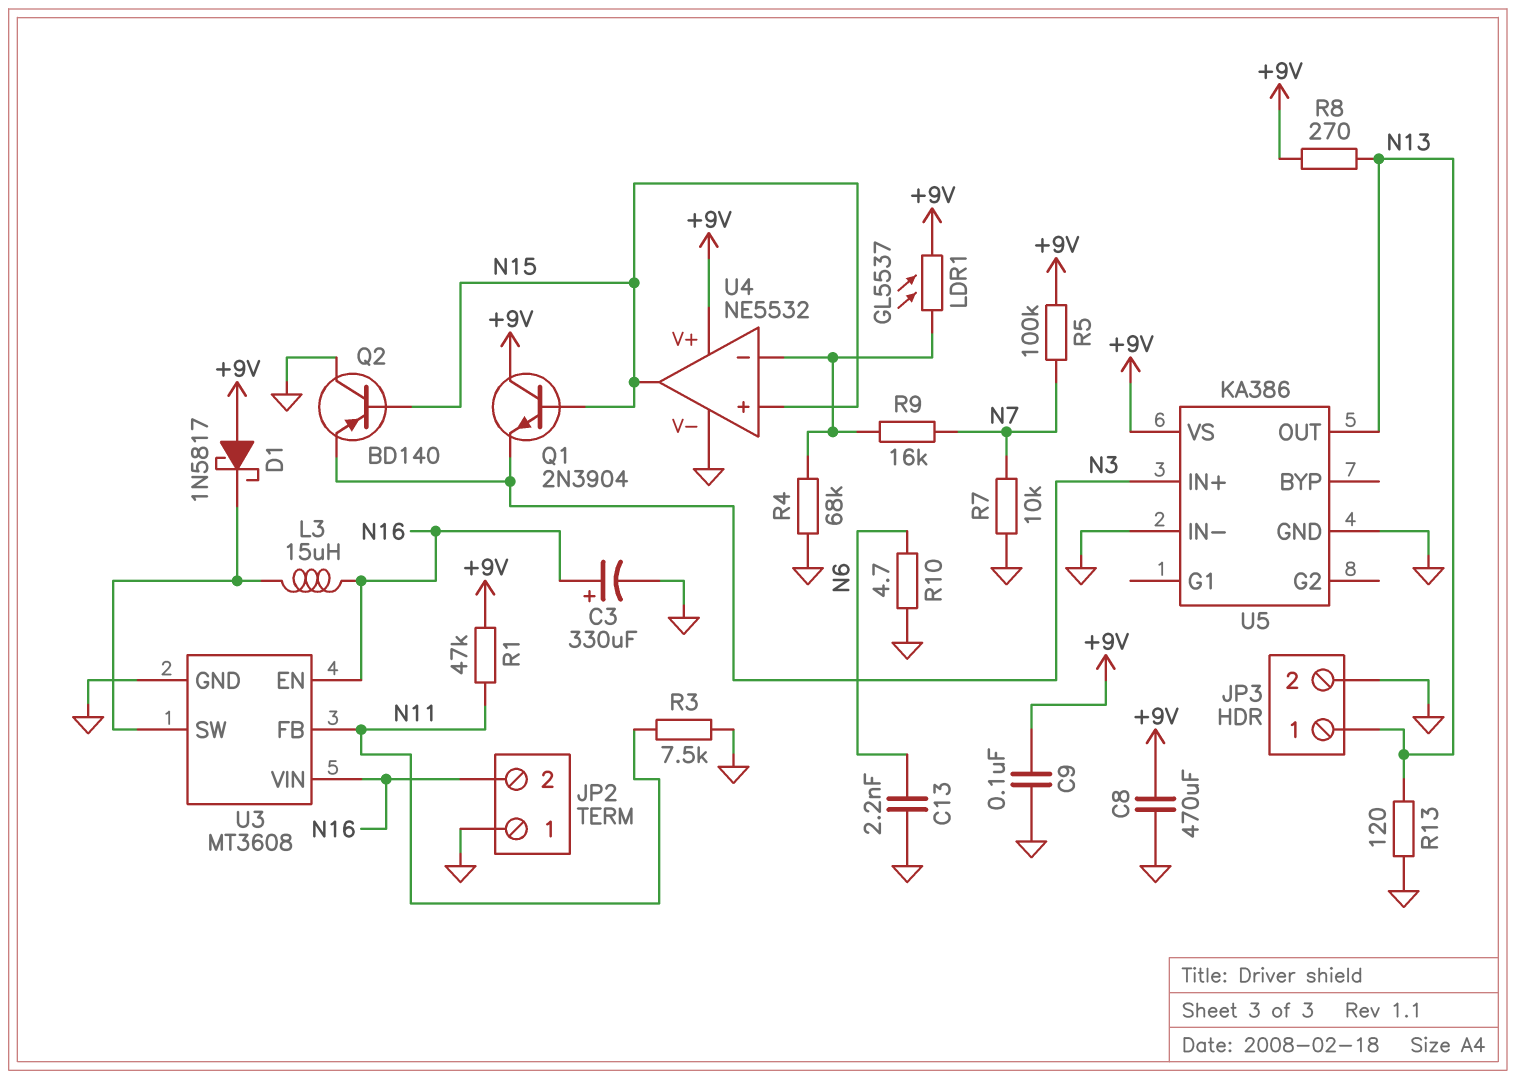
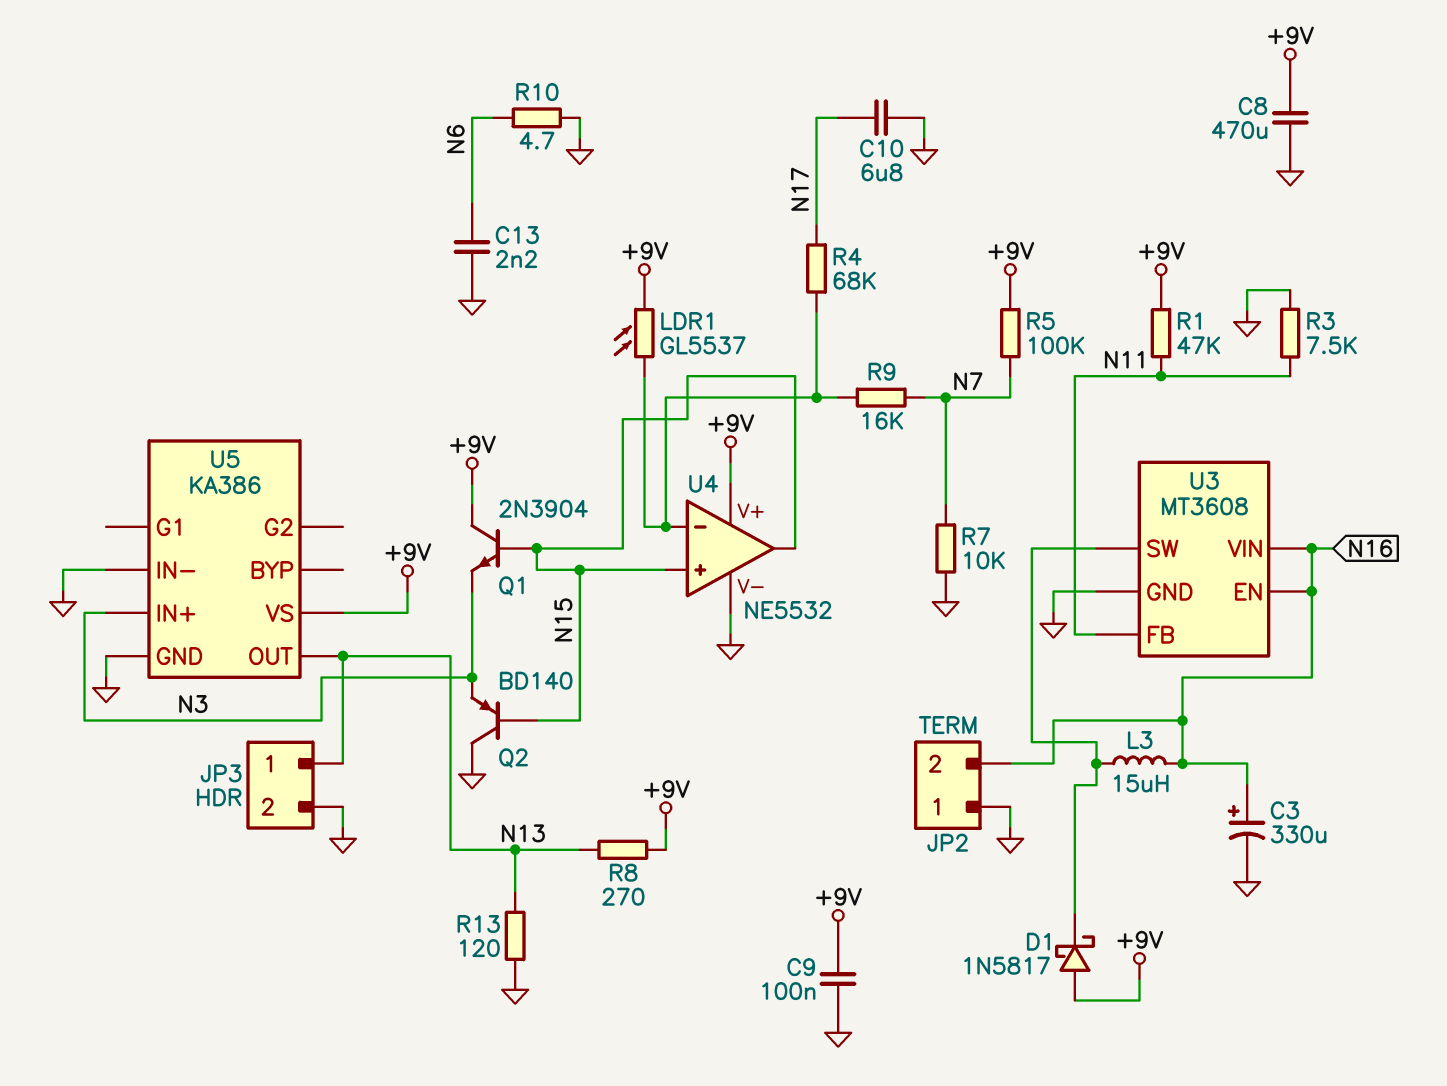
C10: none -> 6.8uF (GND, N17)
R4: 68k (GND, U4/in-) -> 68k (N17, U4/in-)

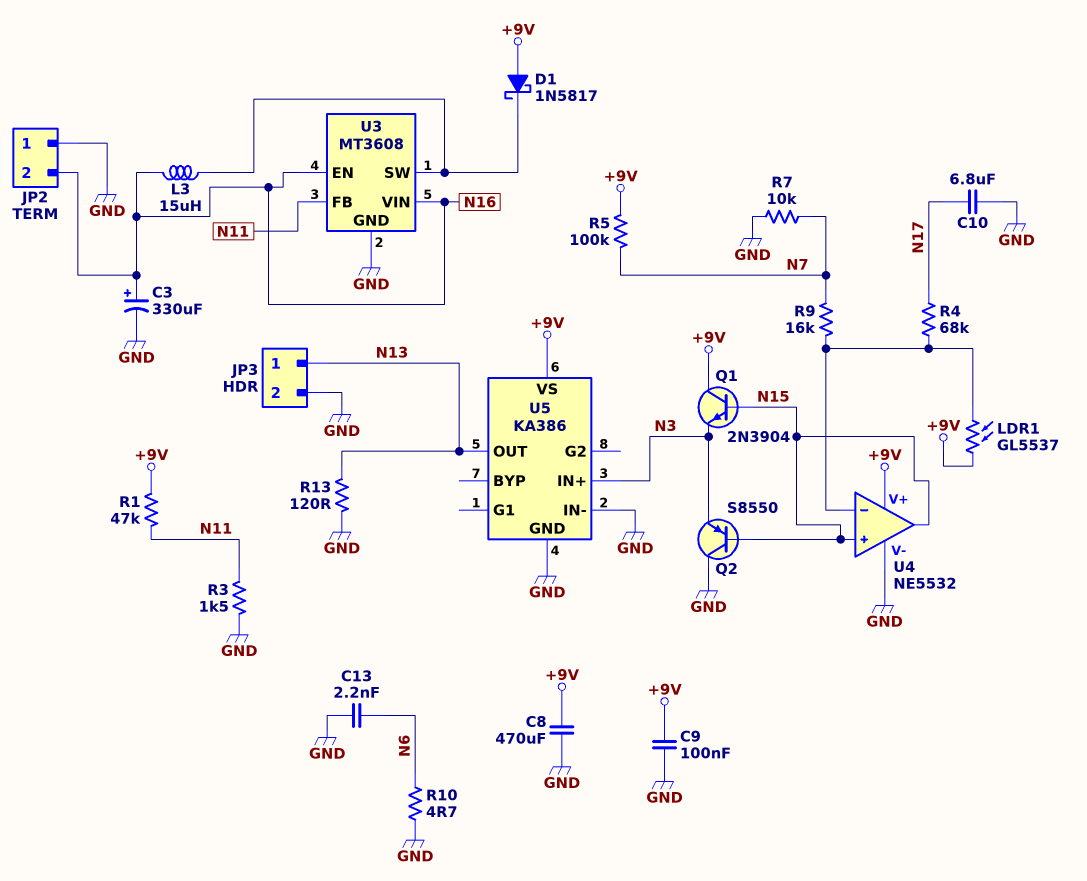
Q2: PNP BD140 (B N15, C GND, E N3) -> PNP S8550 (B N15, C GND, E N3)
R3: 7.5k (GND, N11) -> 1.5k (GND, N11)
R8: 270 (+9V, N13) -> none

